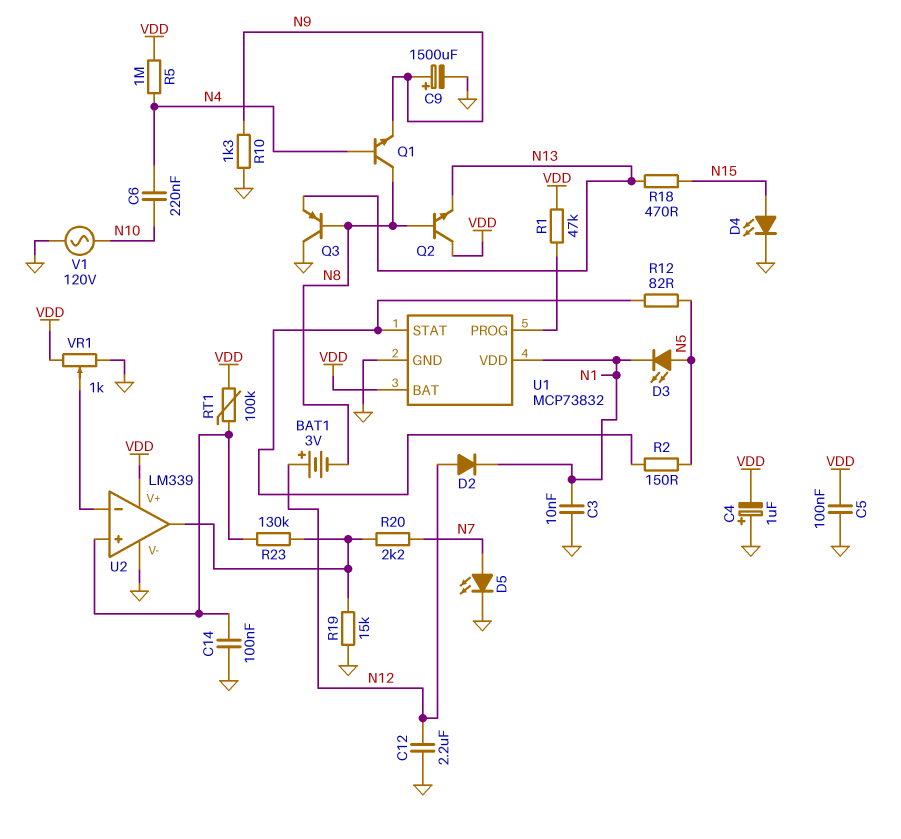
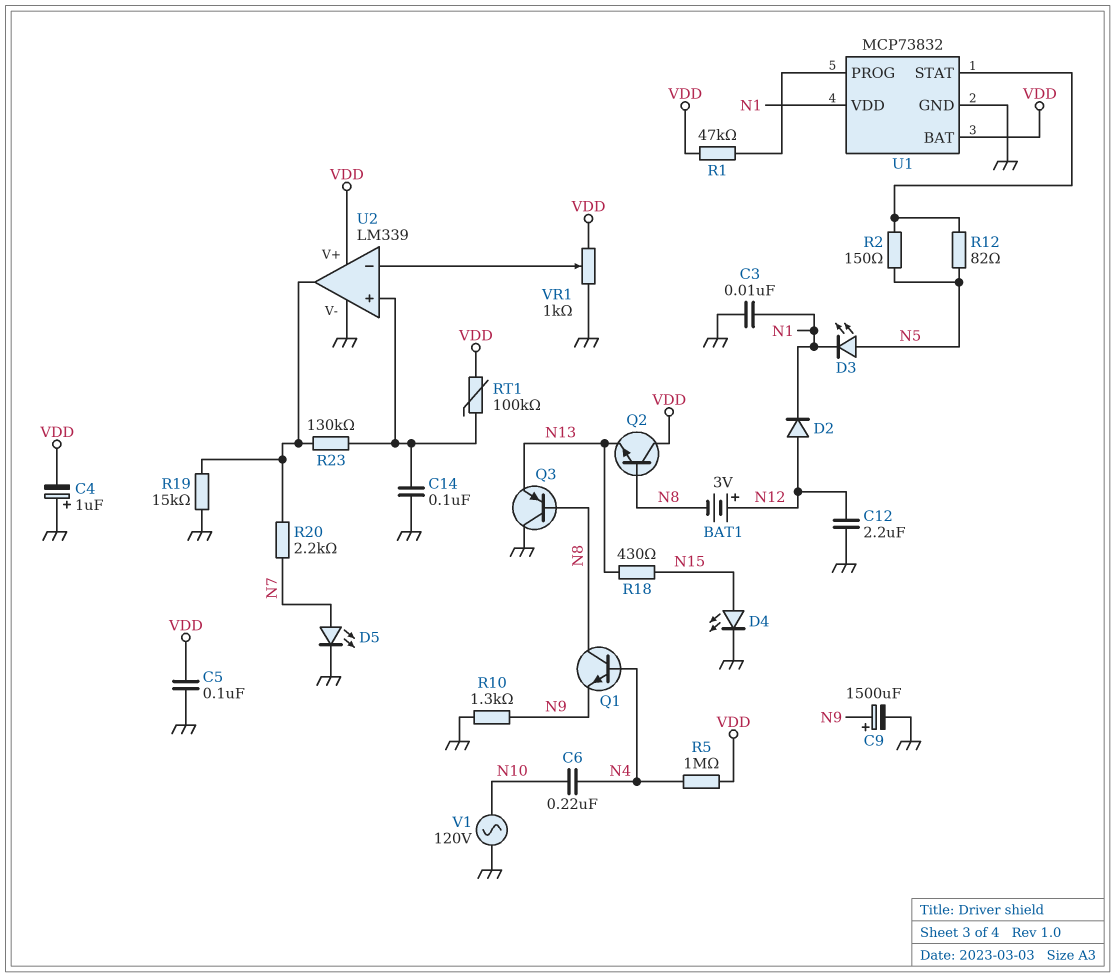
R18: 470 (N13, N15) -> 430 (N13, N15)

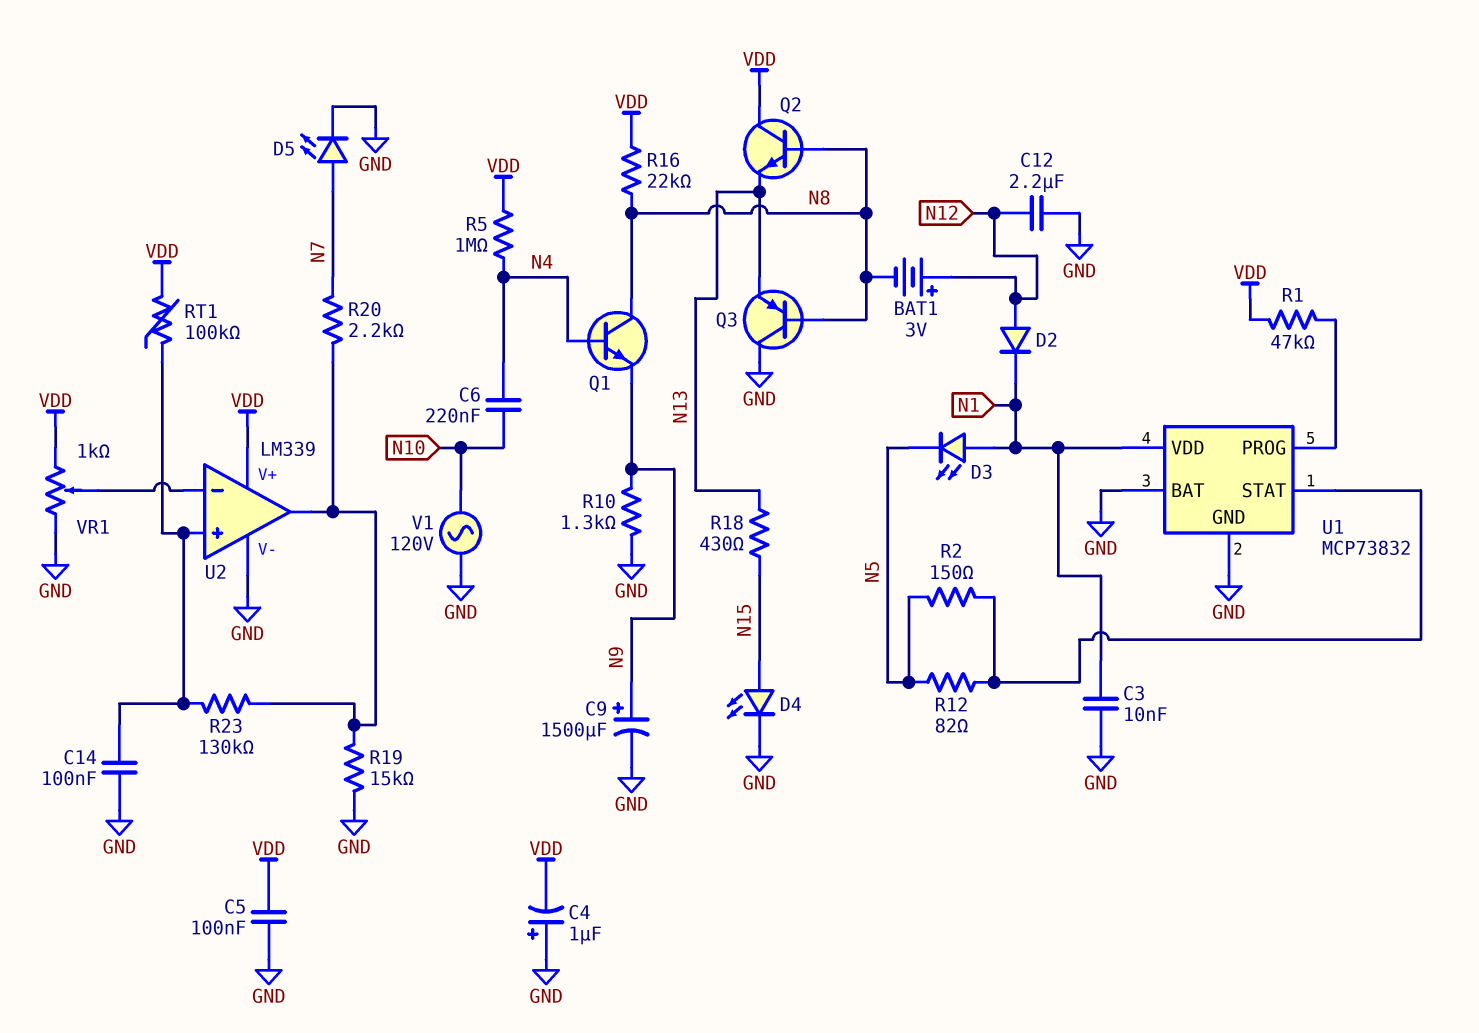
D3: LED (A N5, K N1) -> LED (A N1, K N5)
R16: none -> 22k (N8, VDD)
U1 pin BAT: VDD -> GND

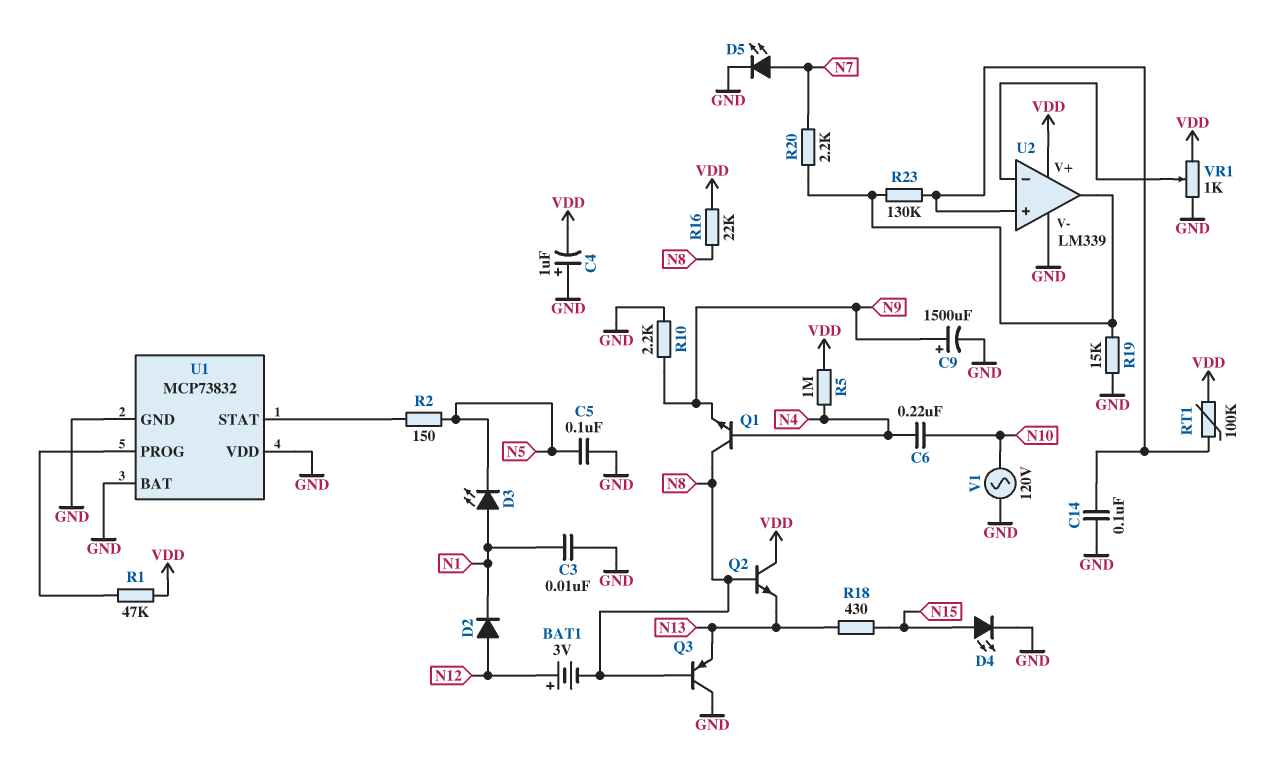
C5: 100nF (GND, VDD) -> 100nF (GND, N5)
C12: 2.2uF (GND, N12) -> none
R10: 1.3k (GND, N9) -> 2.2k (GND, N9)
R12: 82 (N5, U1/STAT) -> none
U1 pin VDD: N1 -> GND

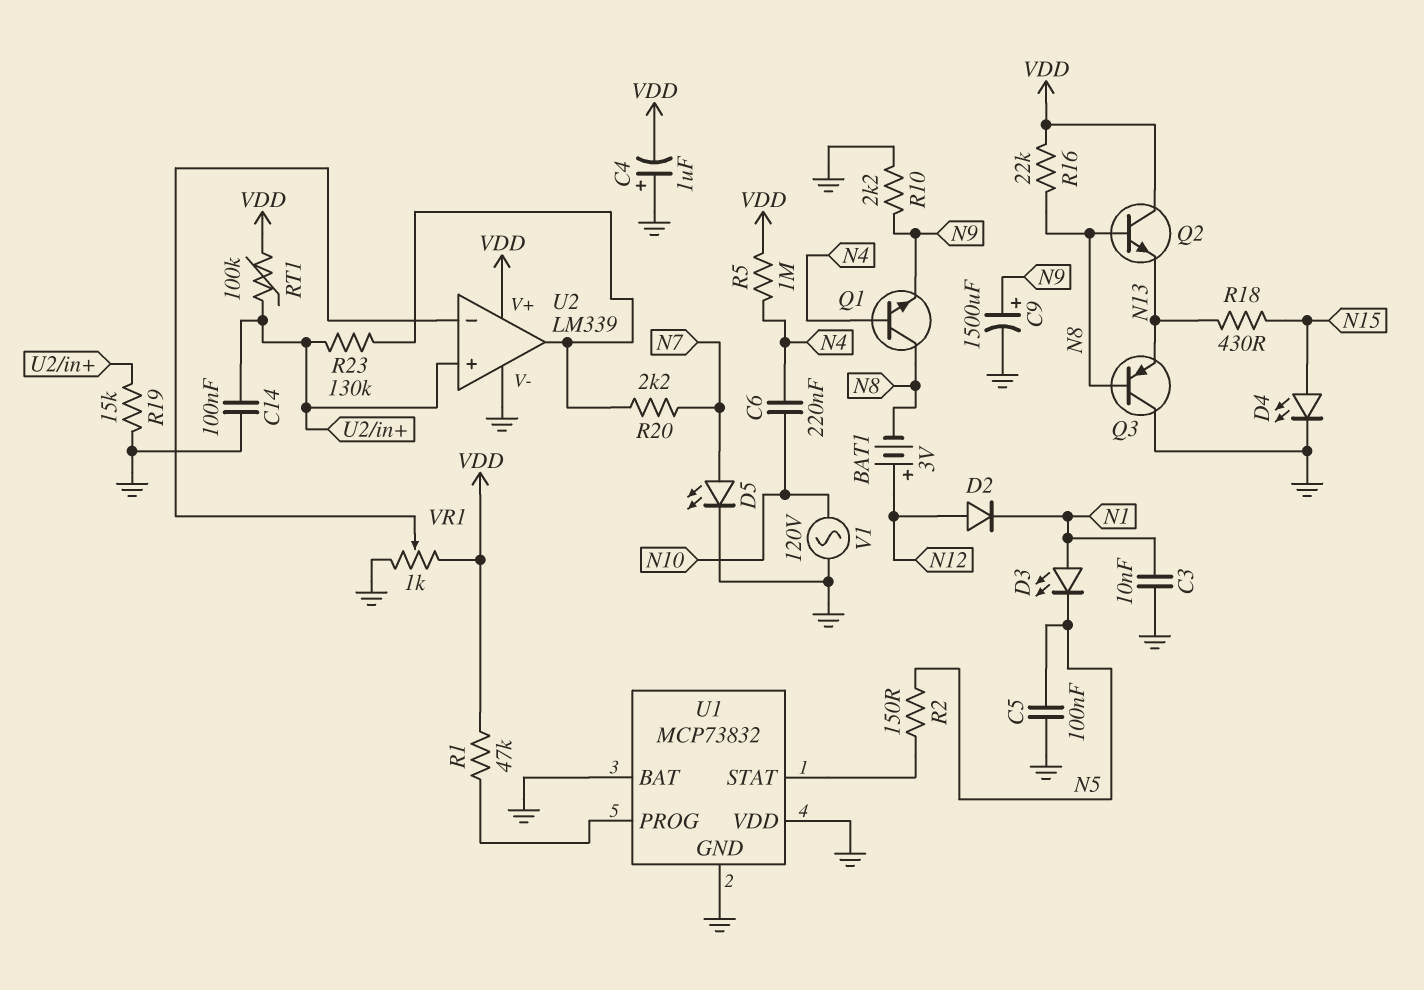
R19: 15k (GND, U2/out) -> 15k (GND, U2/in+)

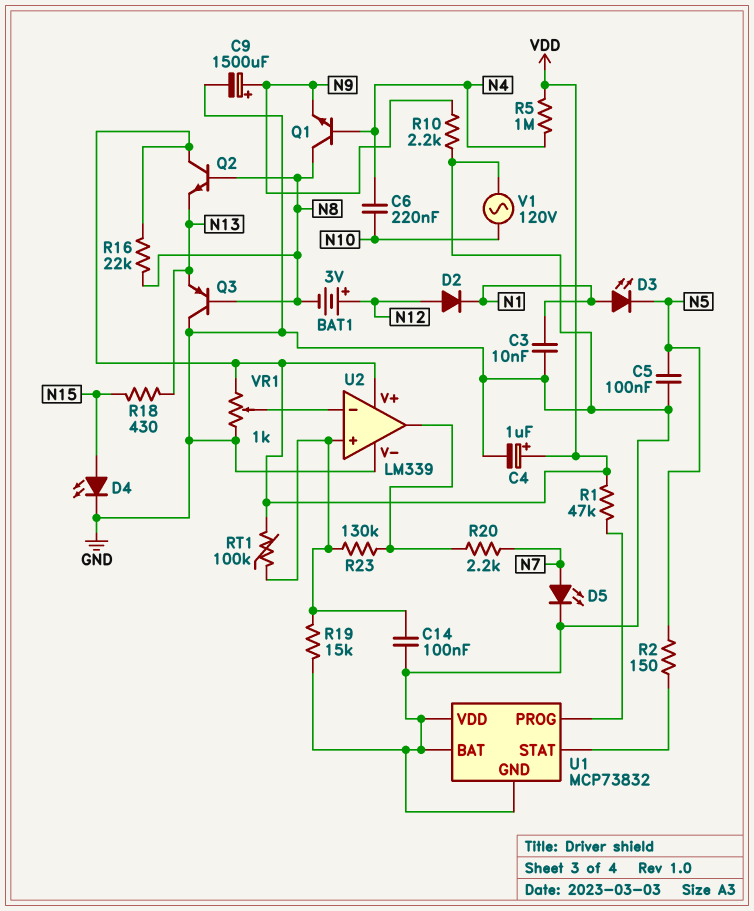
C4: 1uF (plus GND, minus VDD) -> 1uF (plus VDD, minus GND)

